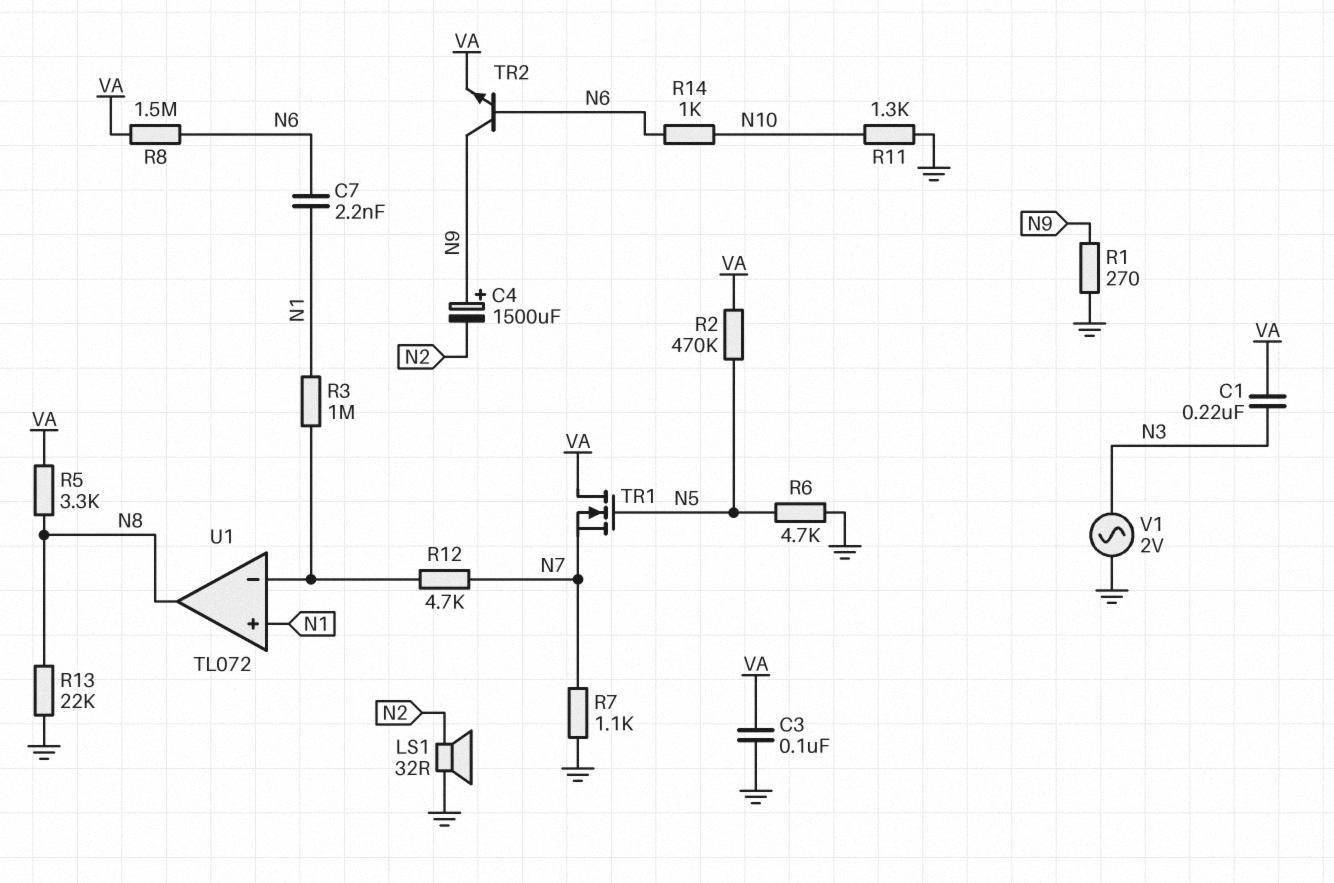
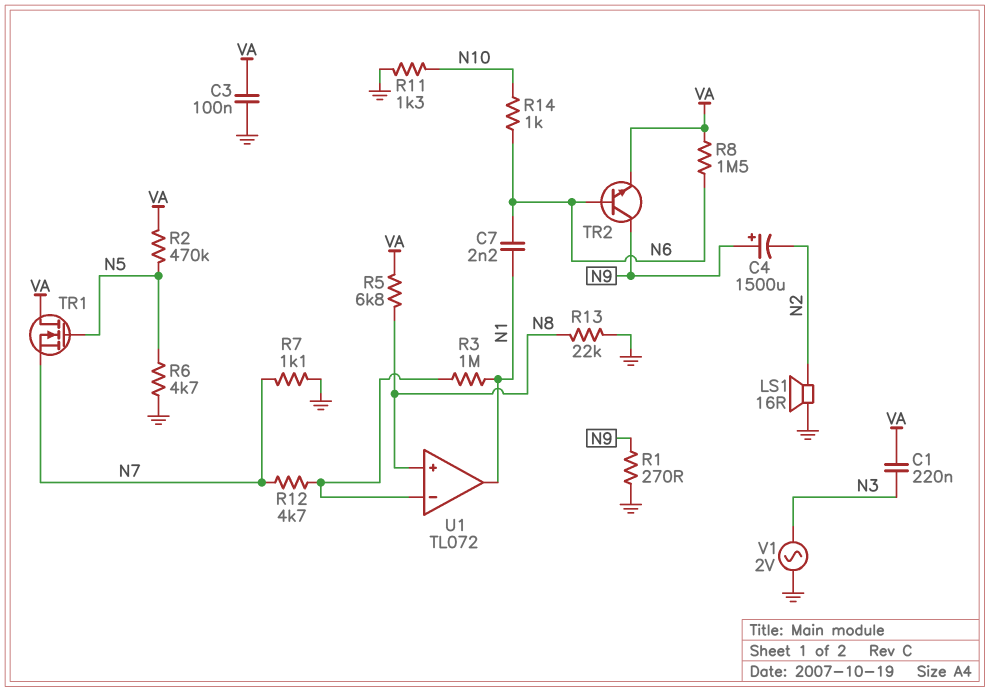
LS1: speaker 32R (GND, N2) -> speaker 16R (GND, N2)
R5: 3.3k (N8, VA) -> 6.8k (N8, VA)
U1 pin in+: N1 -> N8
U1 pin out: N8 -> N1

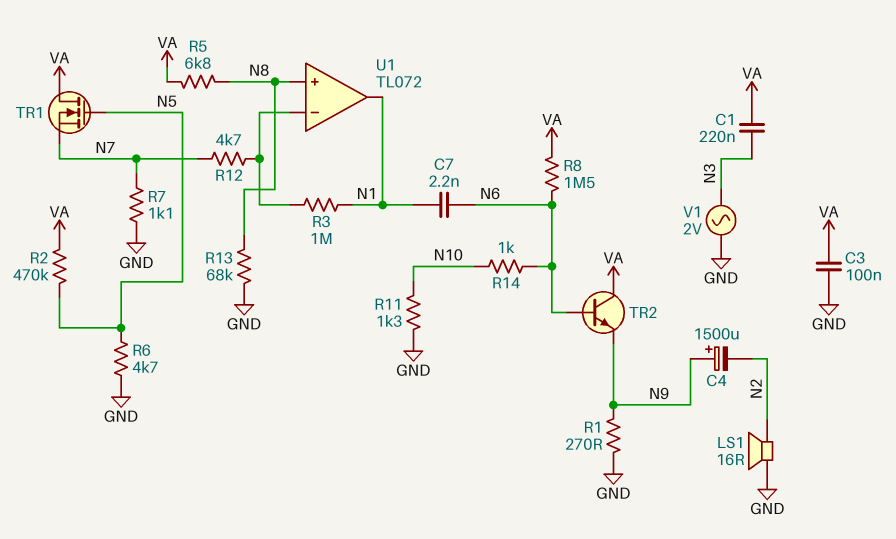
R13: 22k (GND, N8) -> 68k (GND, N8)
TR2: NPN (B N6, C N9, E VA) -> NPN (B N6, C VA, E N9)

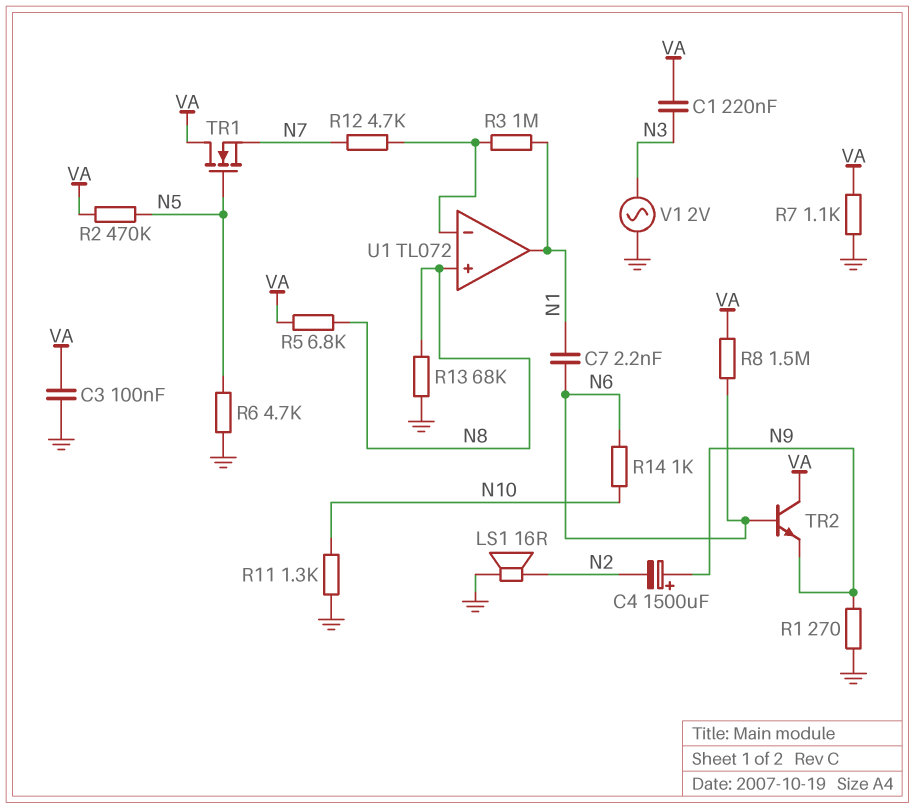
R7: 1.1k (GND, N7) -> 1.1k (GND, VA)

